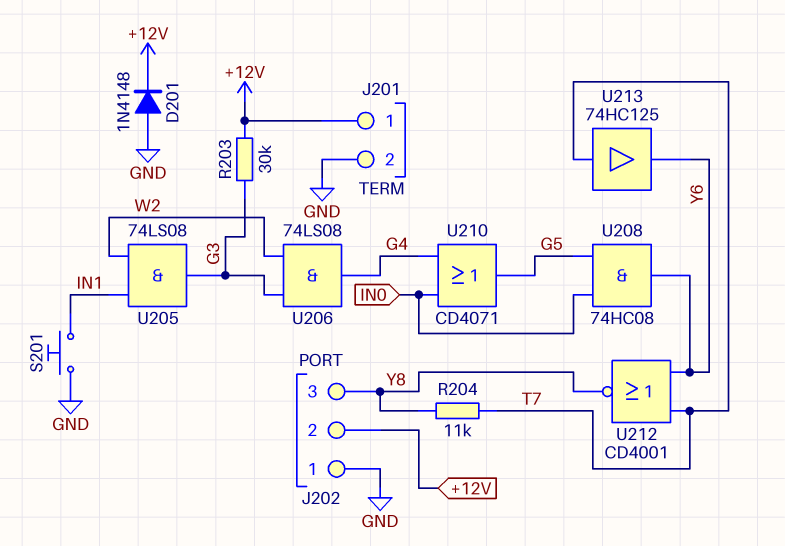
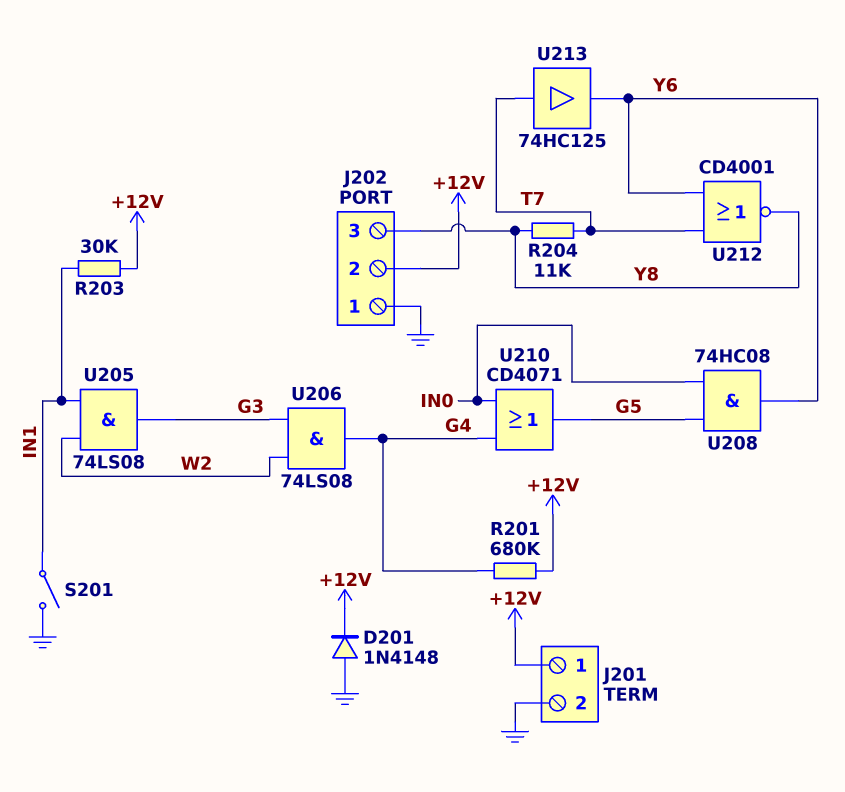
R201: none -> 680k (+12V, G4)
R203: 30k (+12V, G3) -> 30k (+12V, IN1)
S201: button (GND, IN1) -> switch (GND, IN1)

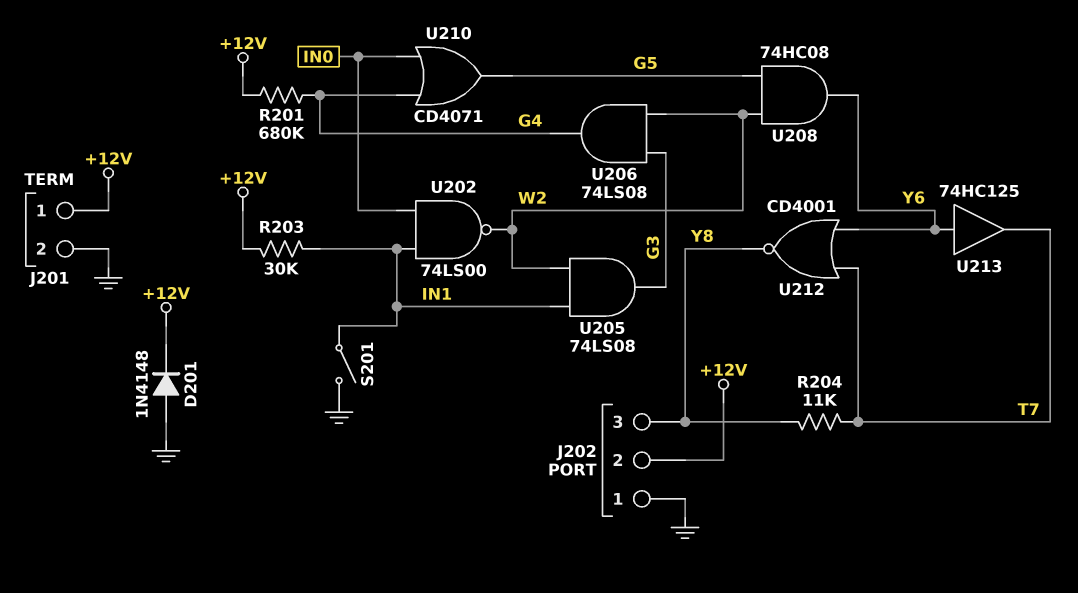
U202: none -> NAND 74LS00 (in IN0, in IN1, out W2)
U208: AND 74HC08 (in G5, in IN0, out Y6) -> AND 74HC08 (in G5, in W2, out Y6)
U213: buffer 74HC125 (in T7, out Y6) -> buffer 74HC125 (in Y6, out T7)

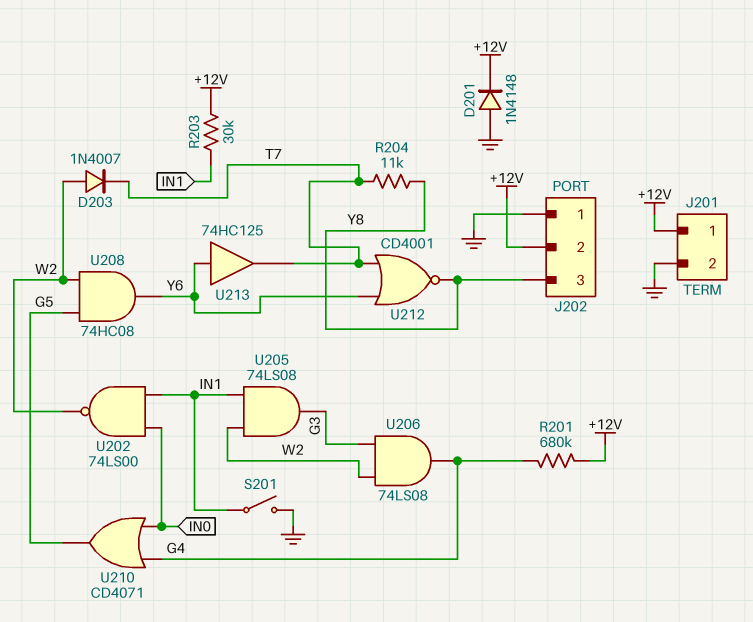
D203: none -> diode 1N4007 (A W2, K T7)

